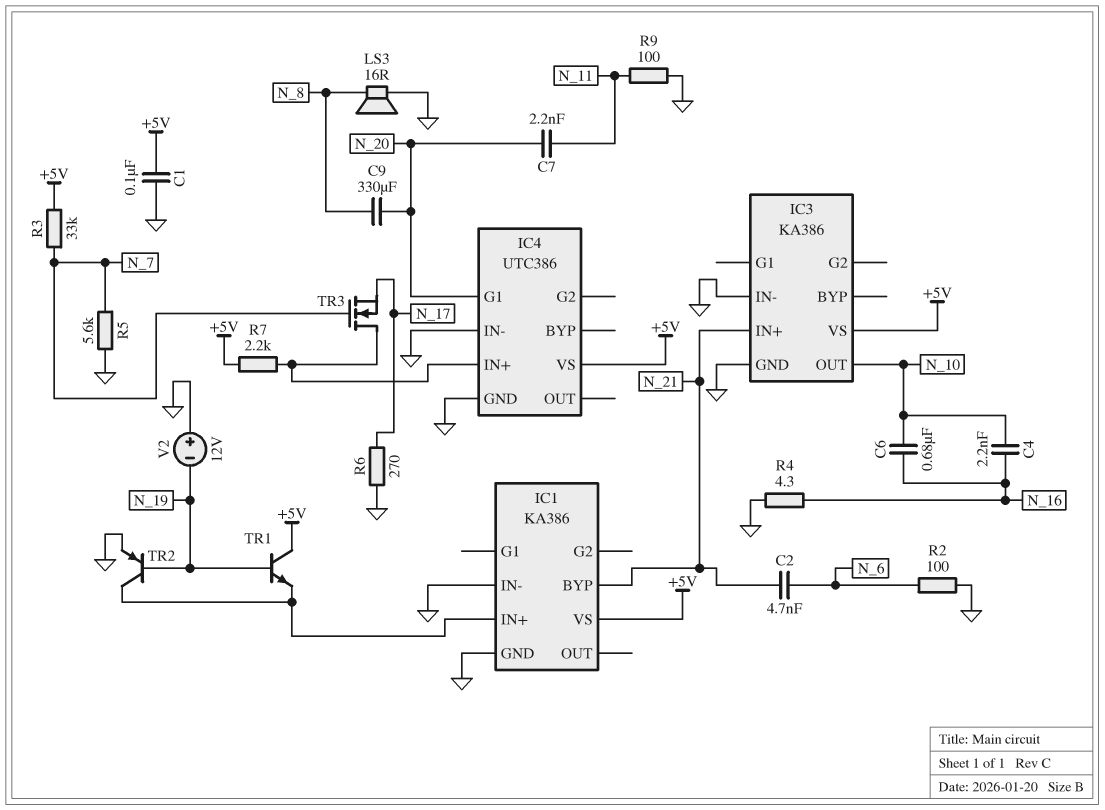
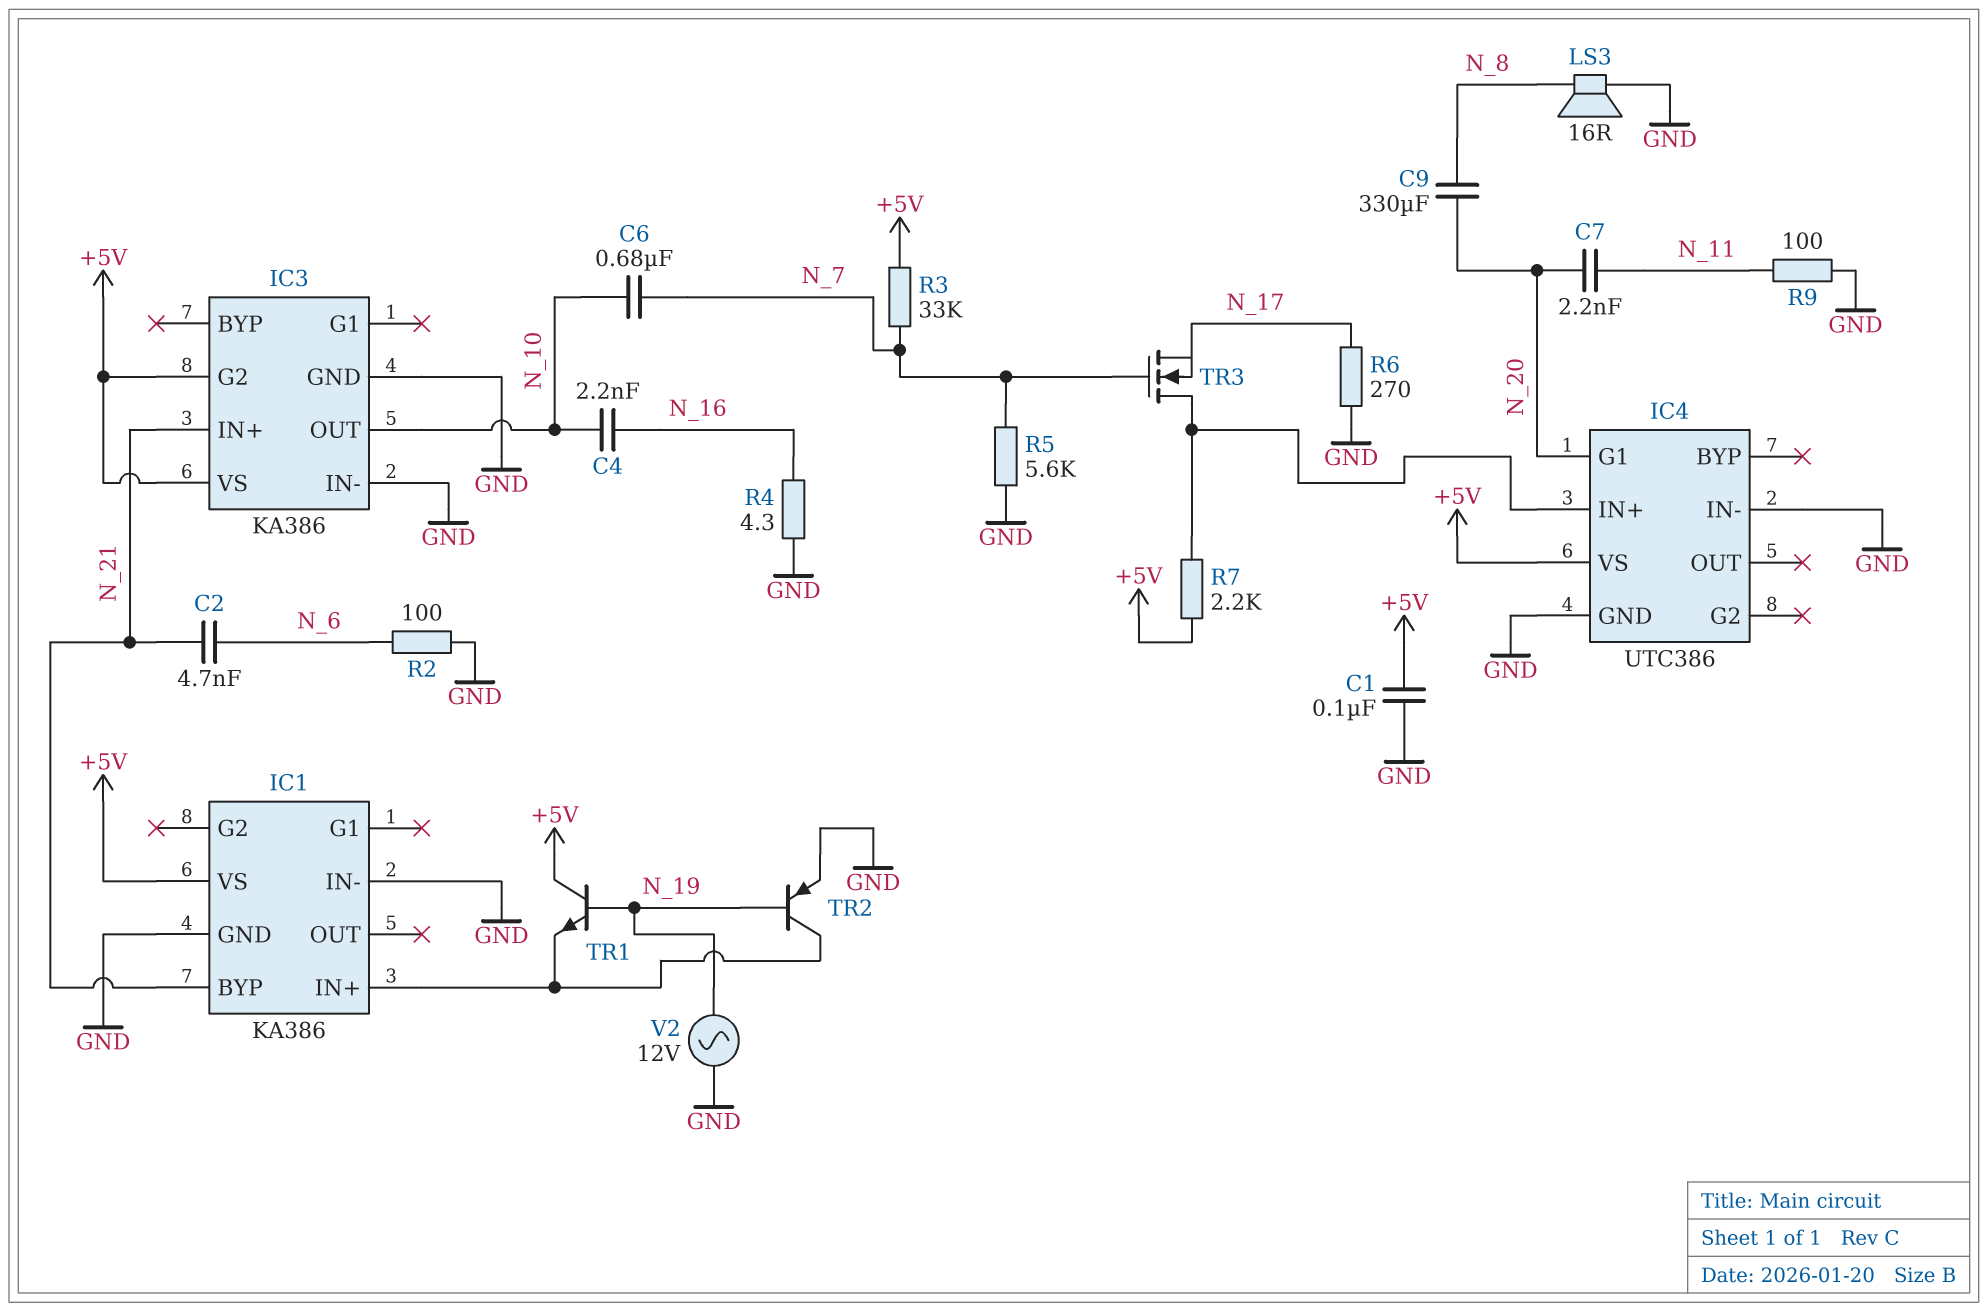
C6: 680nF (N_10, N_16) -> 680nF (N_7, N_10)
IC3 pin G2: none -> +5V
V2: 12V (plus GND, minus N_19) -> AC 12V (GND, N_19)

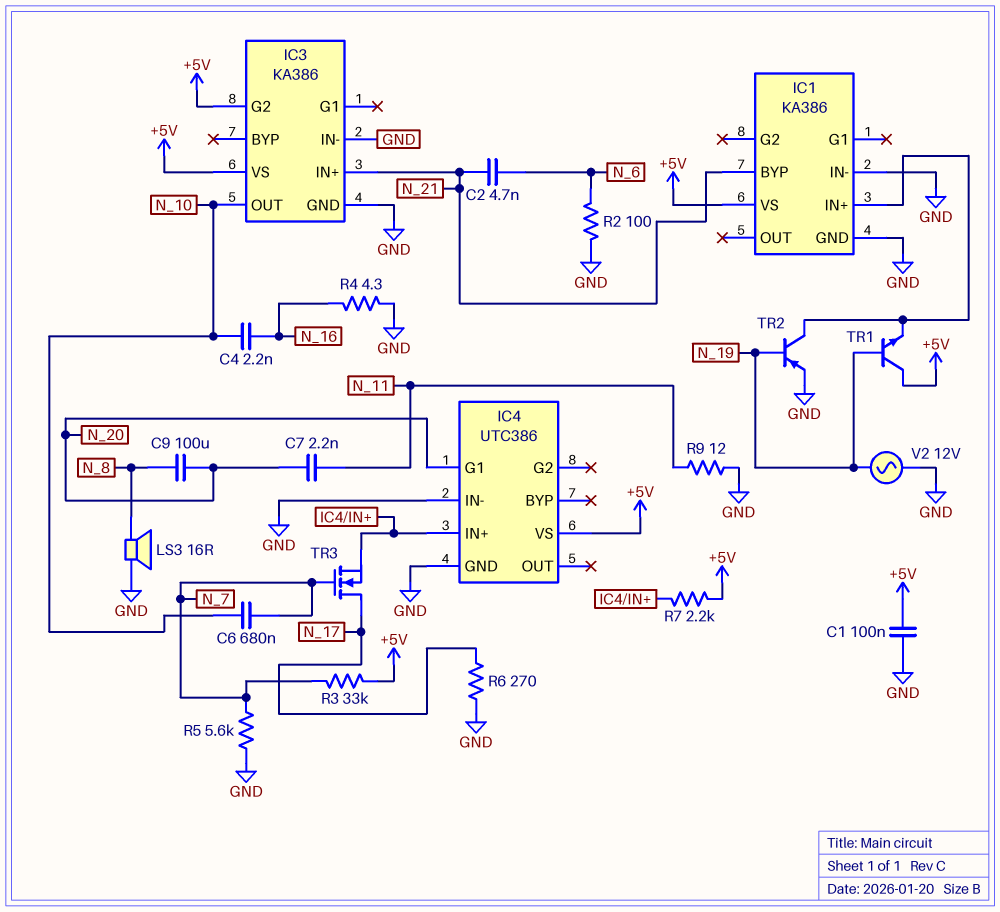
C9: 330uF (N_8, N_20) -> 100uF (N_8, N_20)
R9: 100 (GND, N_11) -> 12 (GND, N_11)
TR3: NMOS (G N_7, D IC4/IN+, S N_17) -> NMOS (G N_7, D N_17, S IC4/IN+)

